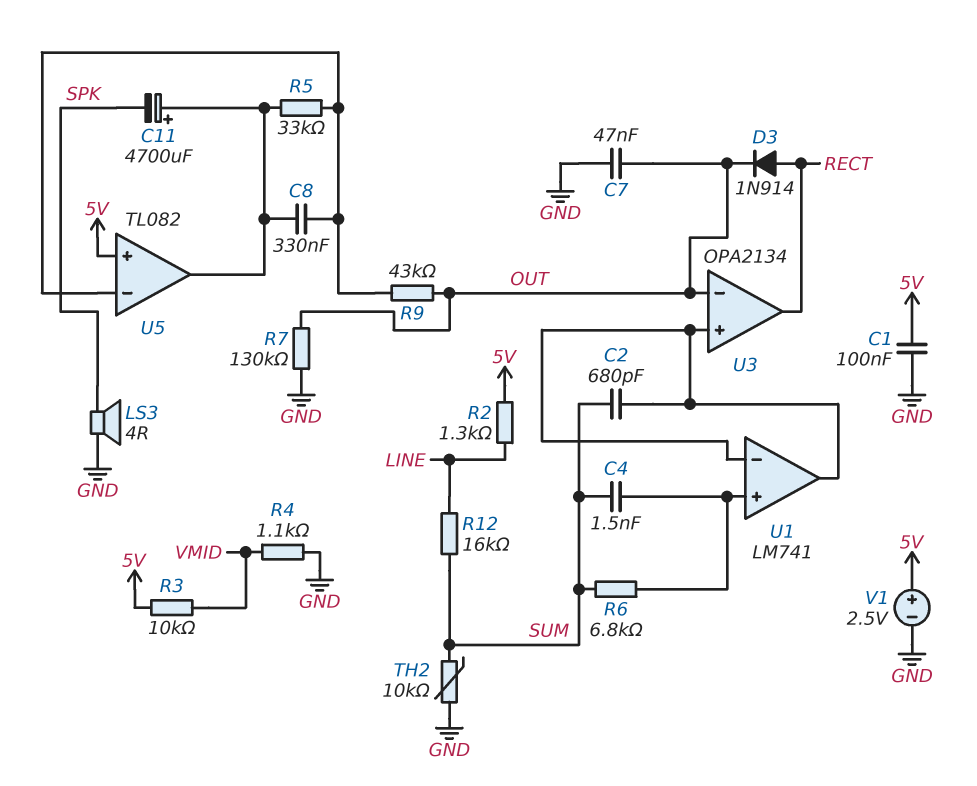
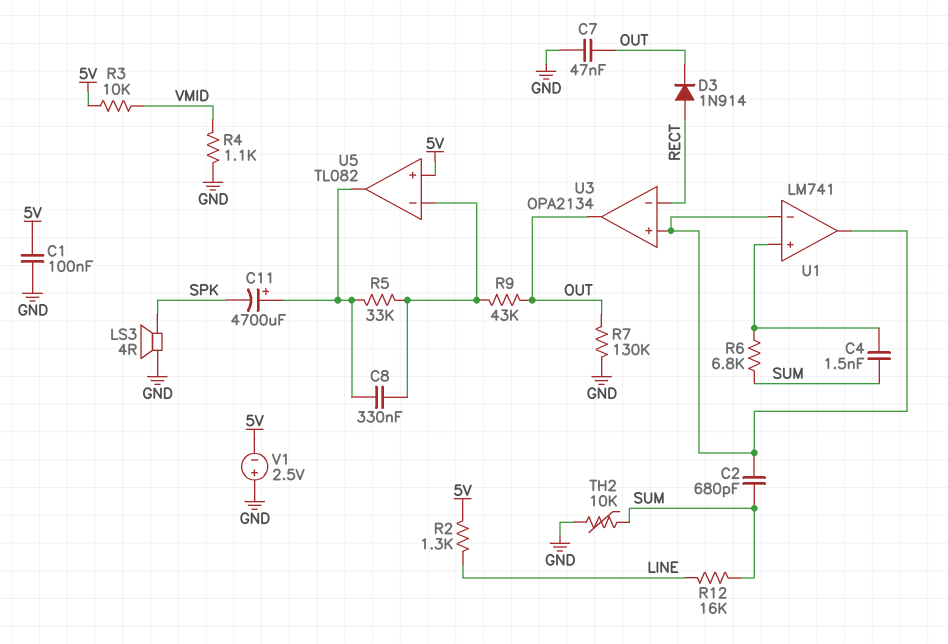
U3 pin in-: OUT -> RECT
U3 pin out: RECT -> OUT
V1: 2.5V (plus 5V, minus GND) -> 2.5V (plus GND, minus 5V)

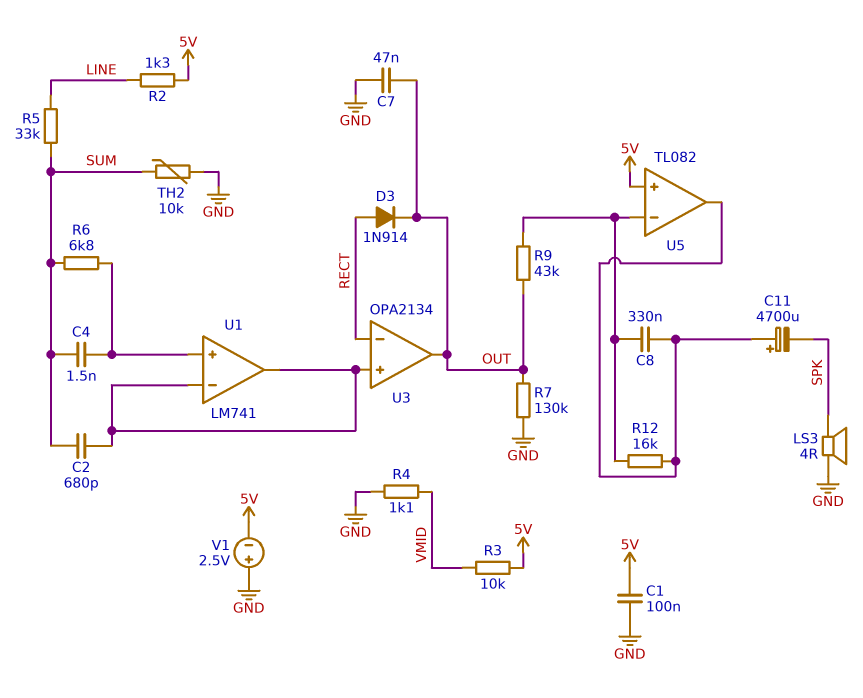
R5: 33k (U5/in-, U5/out) -> 33k (LINE, SUM)
R12: 16k (LINE, SUM) -> 16k (U5/in-, U5/out)

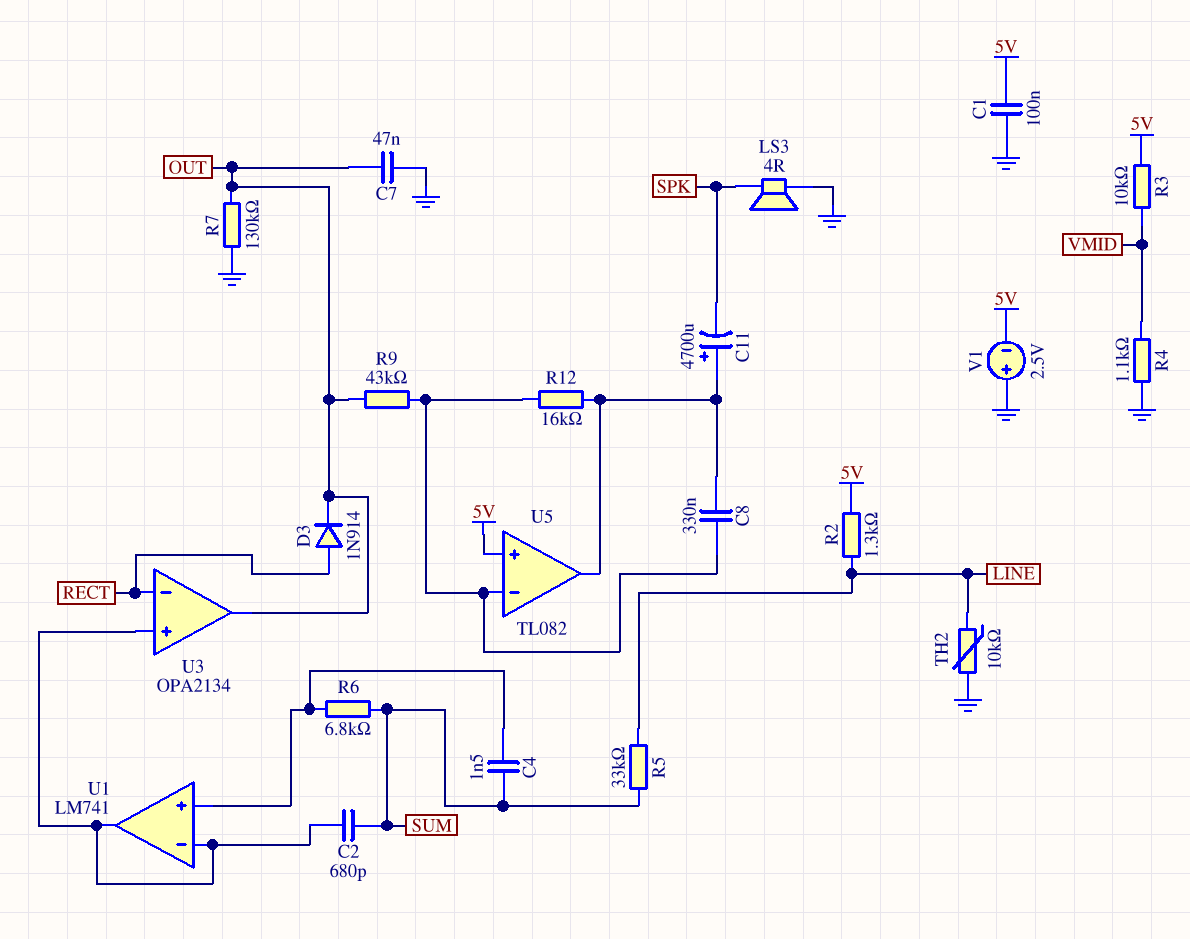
TH2: 10k (GND, SUM) -> 10k (GND, LINE)

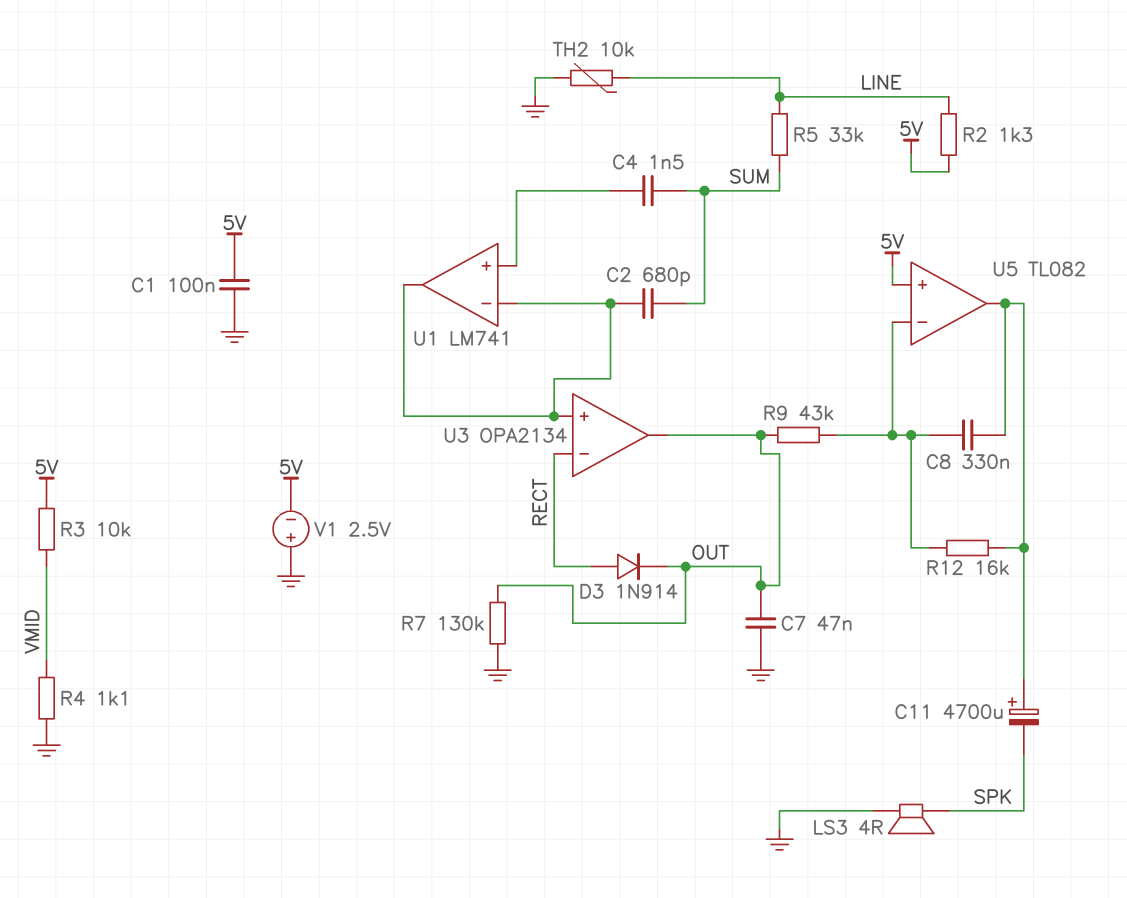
R6: 6.8k (SUM, U1/in+) -> none

